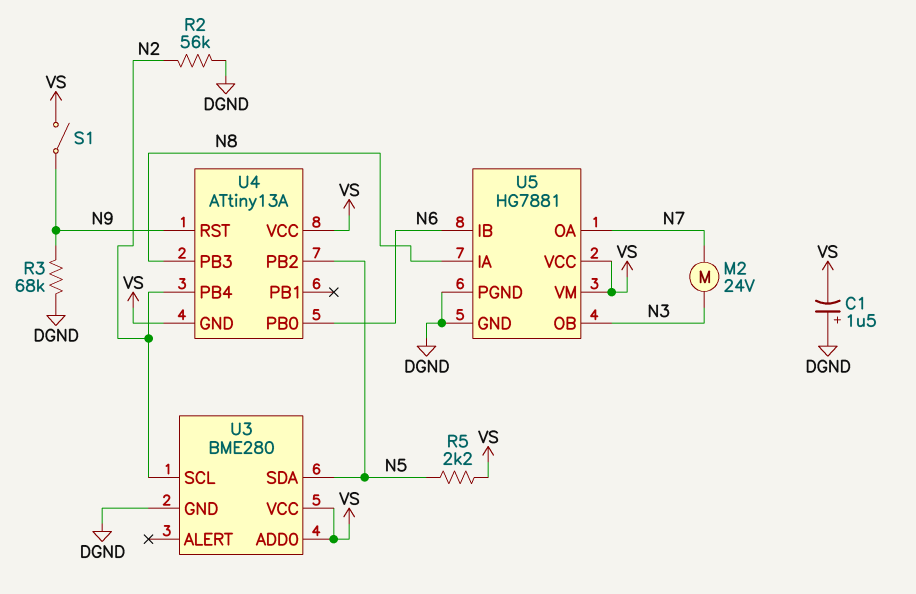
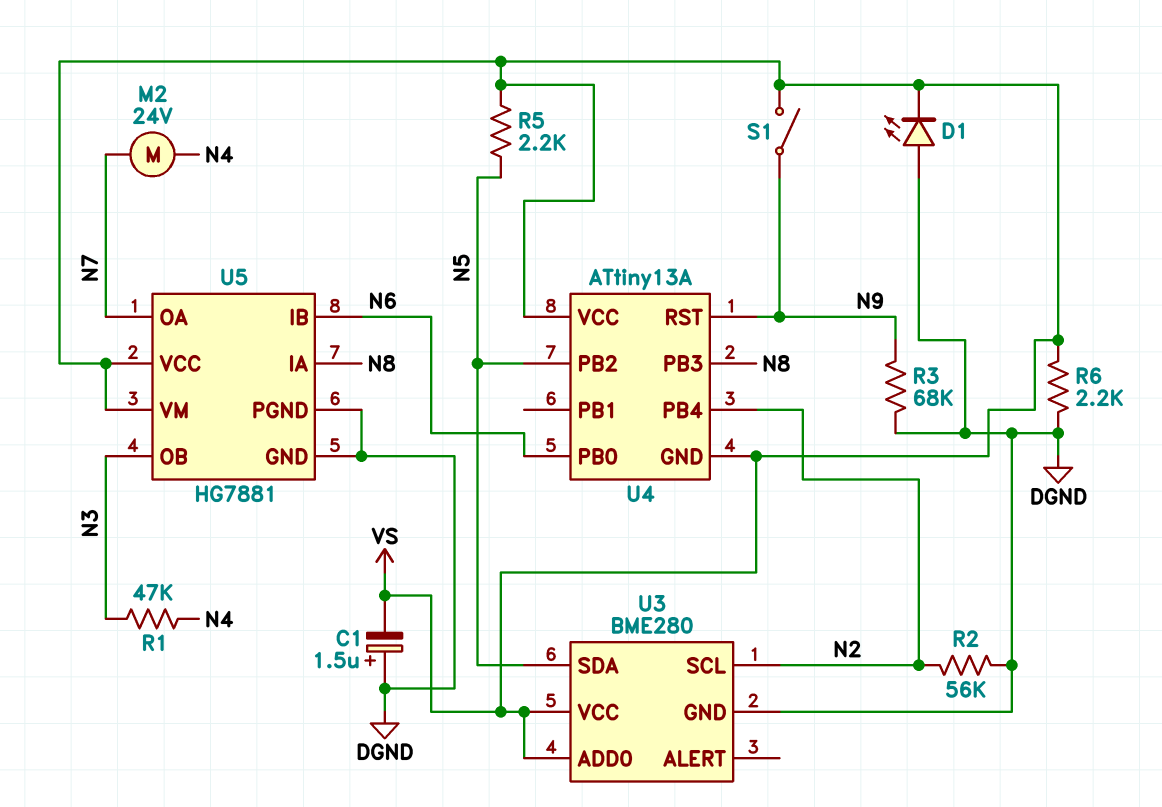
D1: none -> LED (A DGND, K VS)
M2: motor 24V (N3, N7) -> motor 24V (N4, N7)
R1: none -> 47k (N3, N4)
R6: none -> 2.2k (DGND, VS)

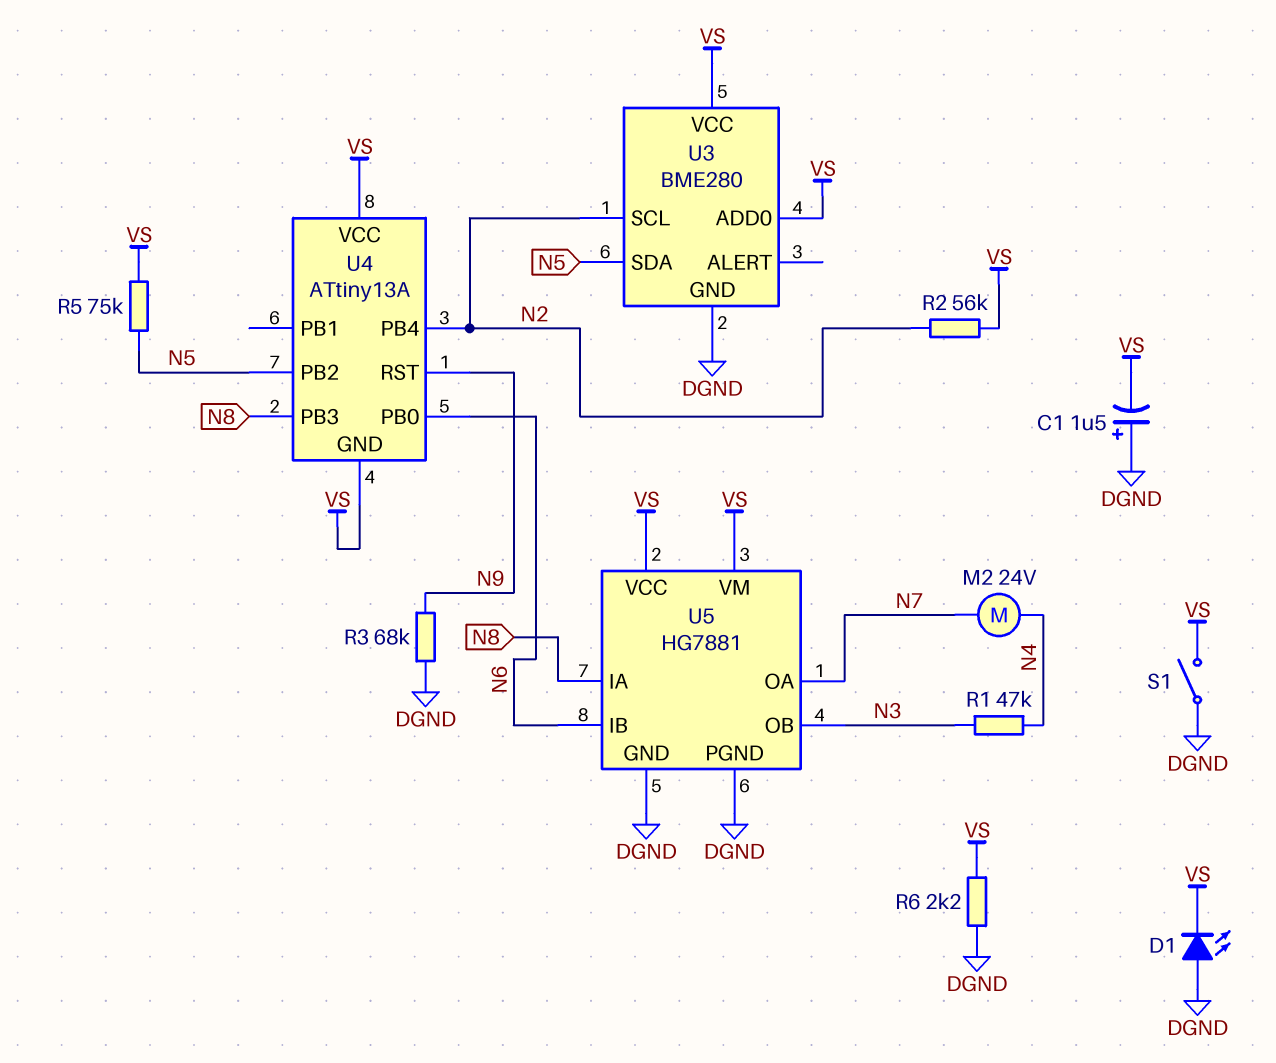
R2: 56k (DGND, N2) -> 56k (N2, VS)
R5: 2.2k (N5, VS) -> 75k (N5, VS)
S1: switch (N9, VS) -> switch (DGND, VS)

